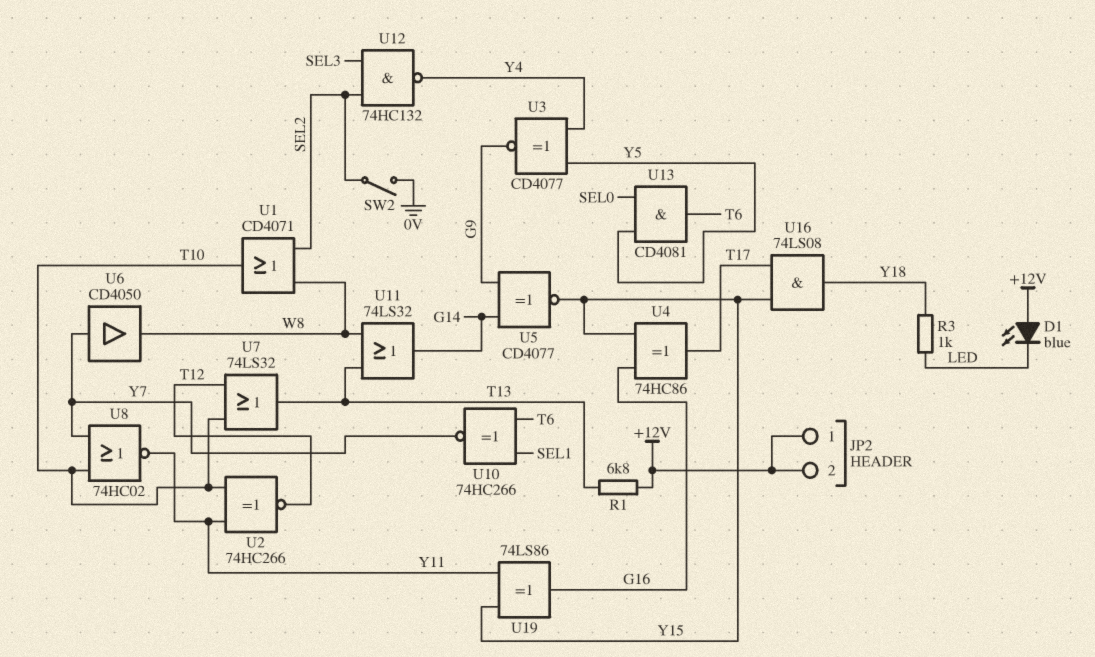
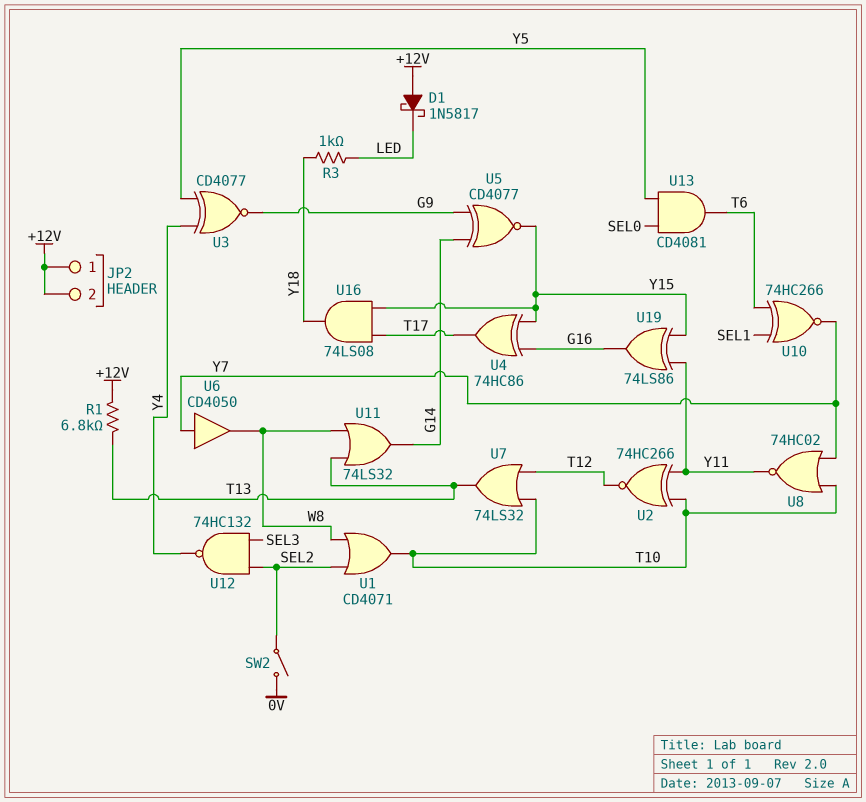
D1: LED blue (A +12V, K LED) -> schottky 1N5817 (A +12V, K LED)

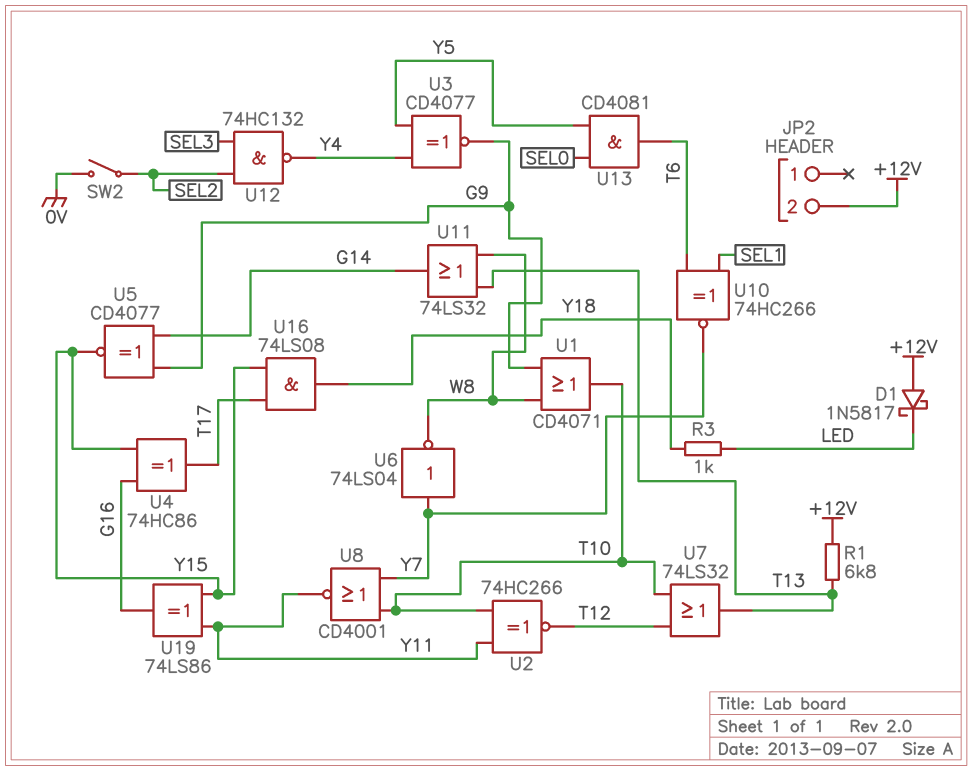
JP2 pin 1: +12V -> none
U1: OR CD4071 (in SEL2, in W8, out T10) -> OR CD4071 (in G9, in W8, out T10)
U6: buffer CD4050 (in Y7, out W8) -> NOT 74LS04 (in Y7, out W8)
U8: NOR 74HC02 (in T10, in Y7, out Y11) -> NOR CD4001 (in T10, in Y7, out Y11)

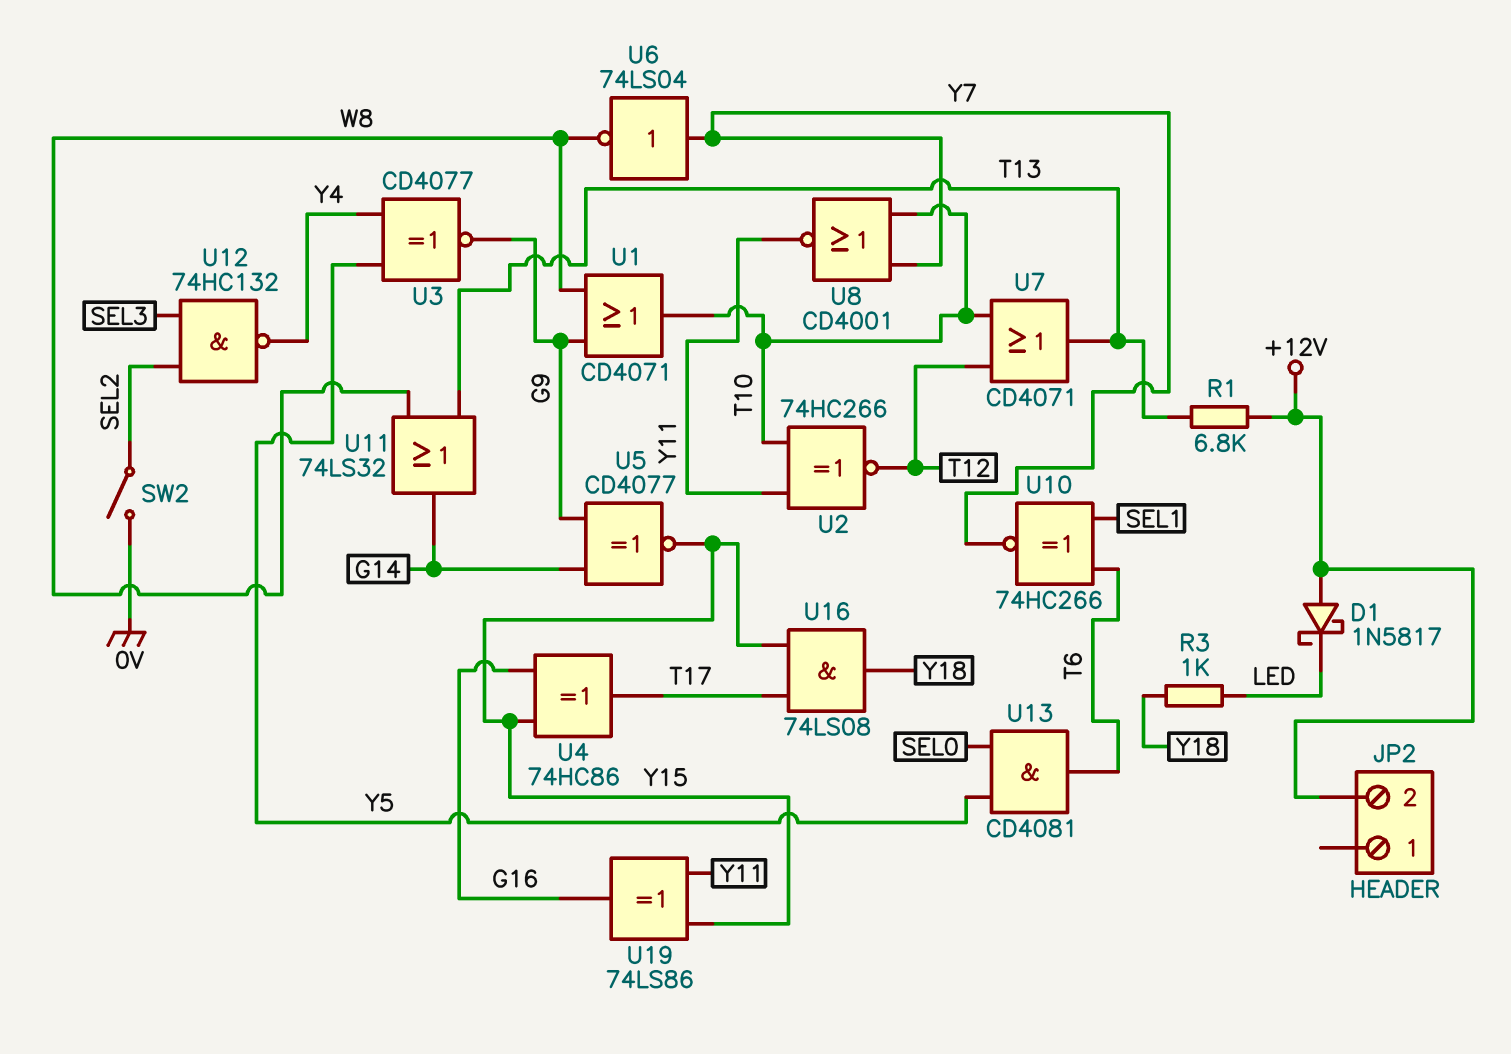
U7: OR 74LS32 (in T10, in T12, out T13) -> OR CD4071 (in T10, in T12, out T13)

